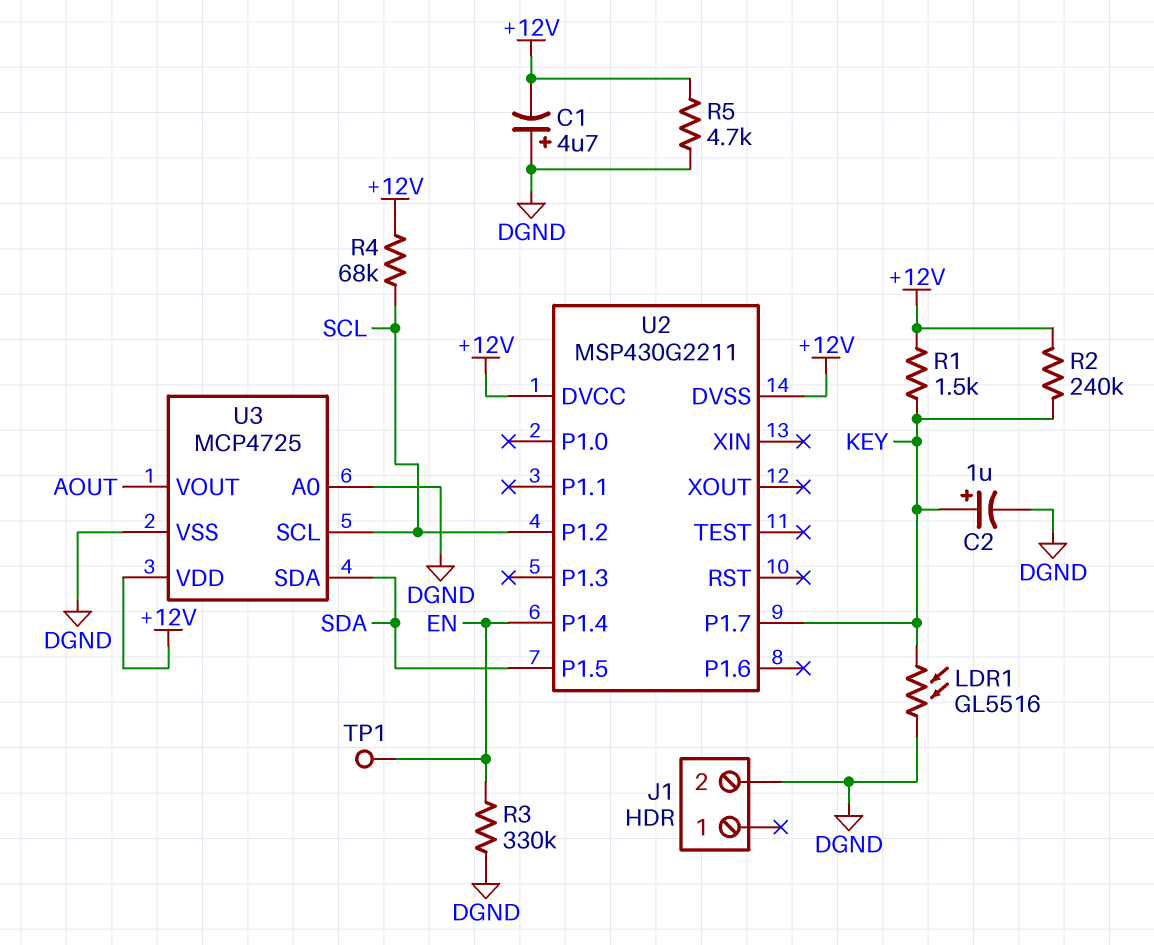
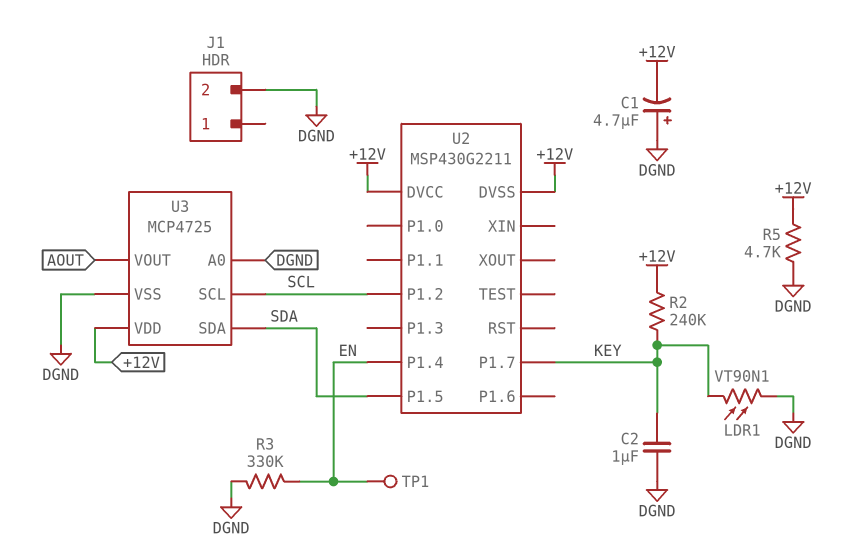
C2: 1uF (plus KEY, minus DGND) -> 1uF (DGND, KEY)
LDR1: GL5516 (DGND, KEY) -> VT90N1 (DGND, KEY)
R1: 1.5k (+12V, KEY) -> none
R4: 68k (+12V, SCL) -> none

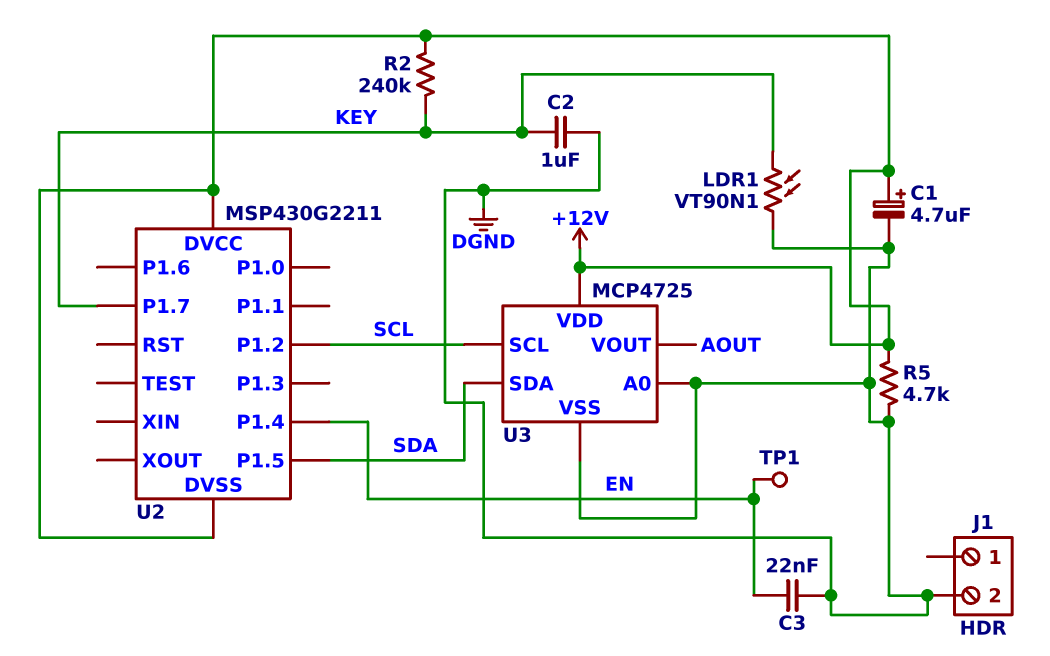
C1: 4.7uF (plus DGND, minus +12V) -> 4.7uF (plus +12V, minus DGND)
C3: none -> 22nF (DGND, EN)
R3: 330k (DGND, EN) -> none

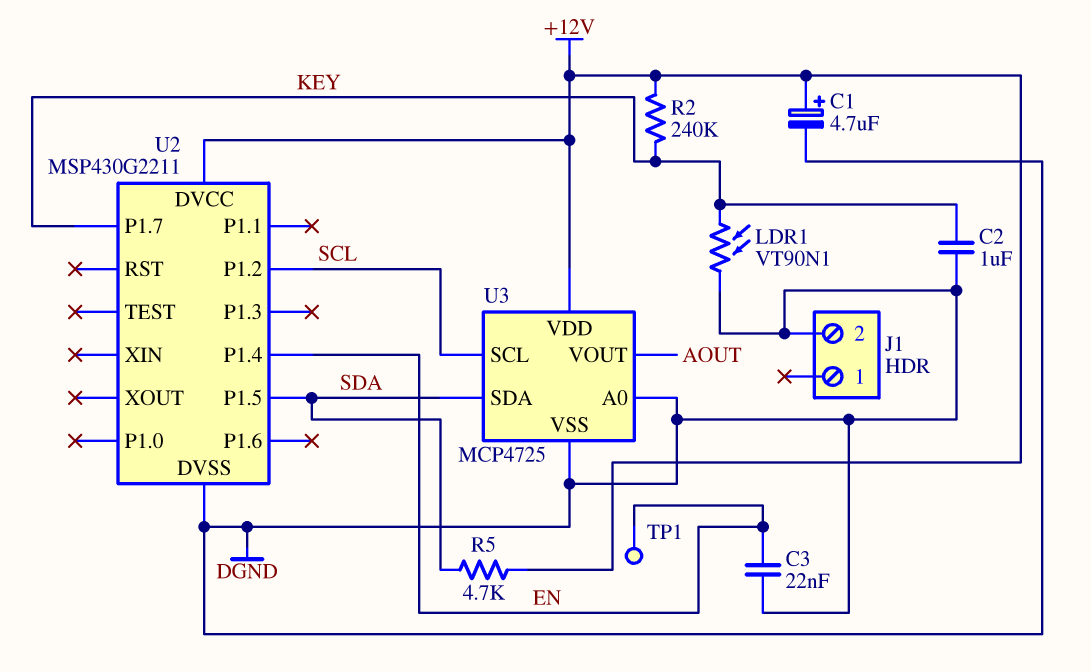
R5: 4.7k (+12V, DGND) -> 4.7k (+12V, SDA)
U2 pin DVSS: +12V -> DGND

